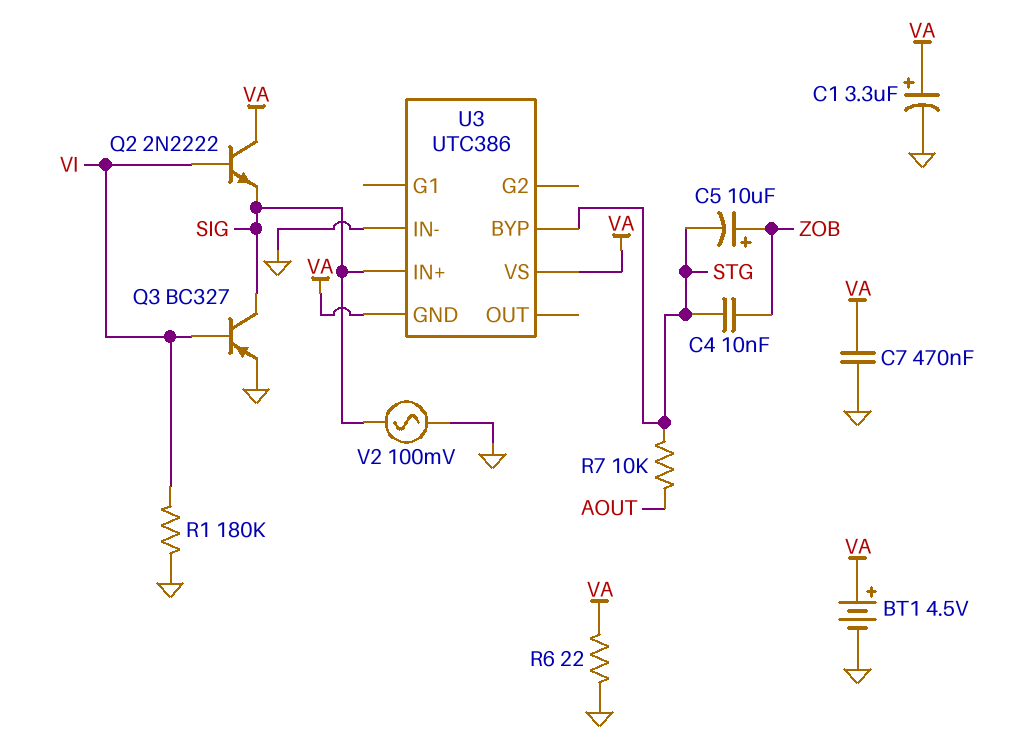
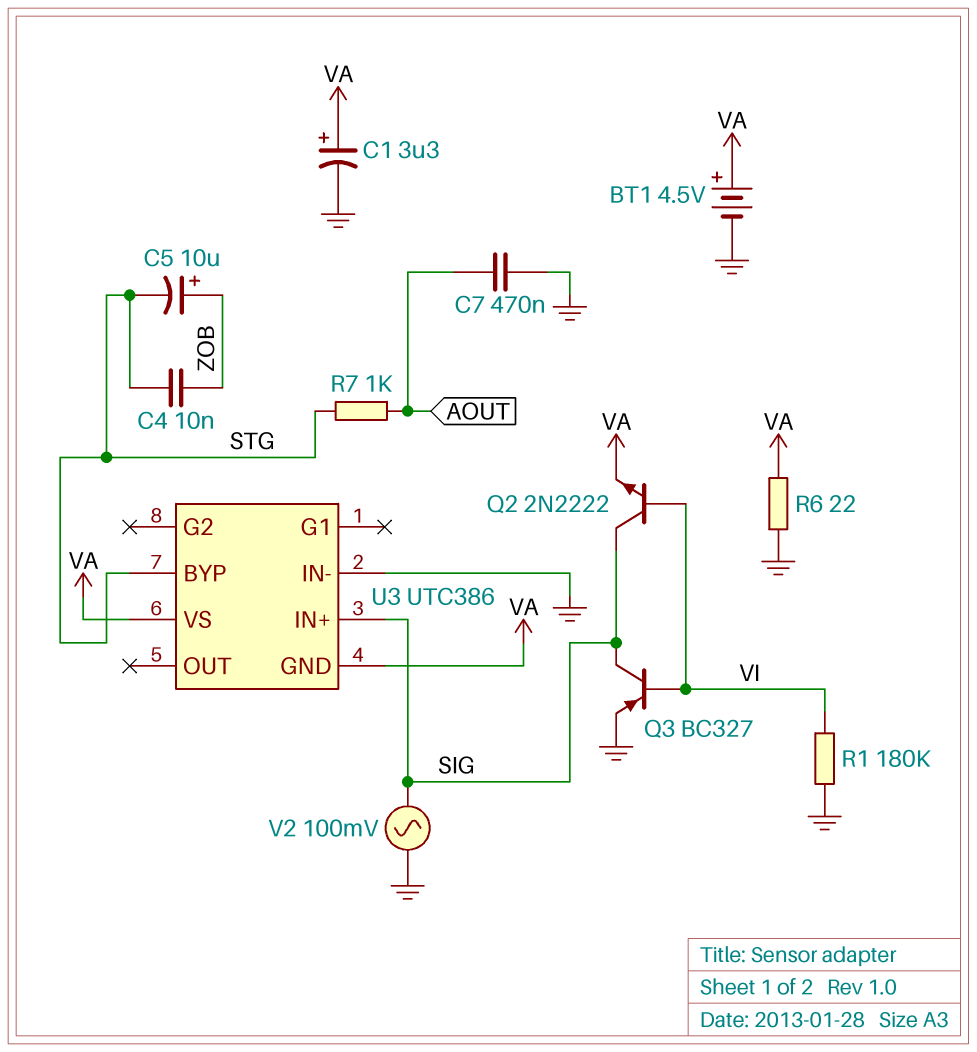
C7: 470nF (GND, VA) -> 470nF (AOUT, GND)
Q2: NPN 2N2222 (B VI, C VA, E SIG) -> NPN 2N2222 (B VI, C SIG, E VA)
R7: 10k (AOUT, STG) -> 1k (AOUT, STG)

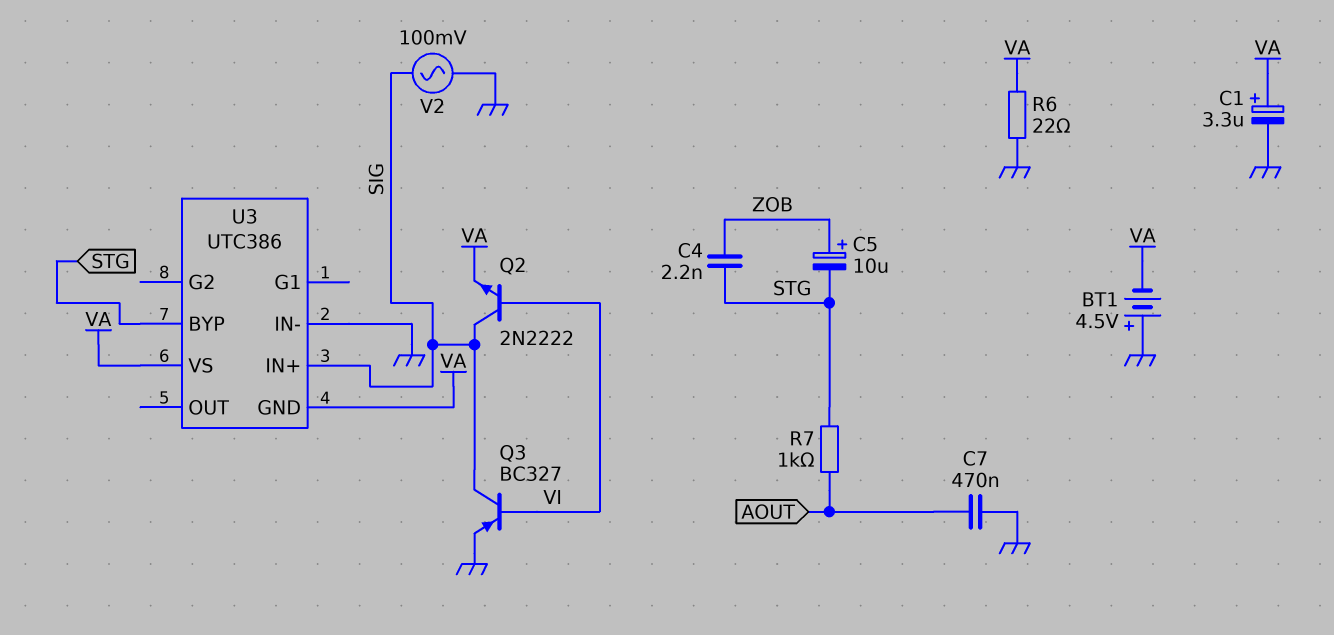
BT1: 4.5V (plus VA, minus GND) -> 4.5V (plus GND, minus VA)
C4: 10nF (STG, ZOB) -> 2.2nF (STG, ZOB)
R1: 180k (GND, VI) -> none

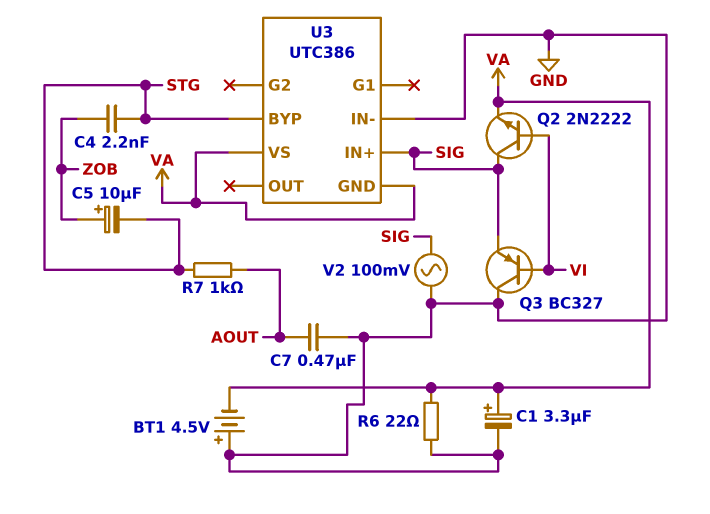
Q3: PNP BC327 (B VI, C SIG, E GND) -> PNP BC327 (B VI, C GND, E SIG)

